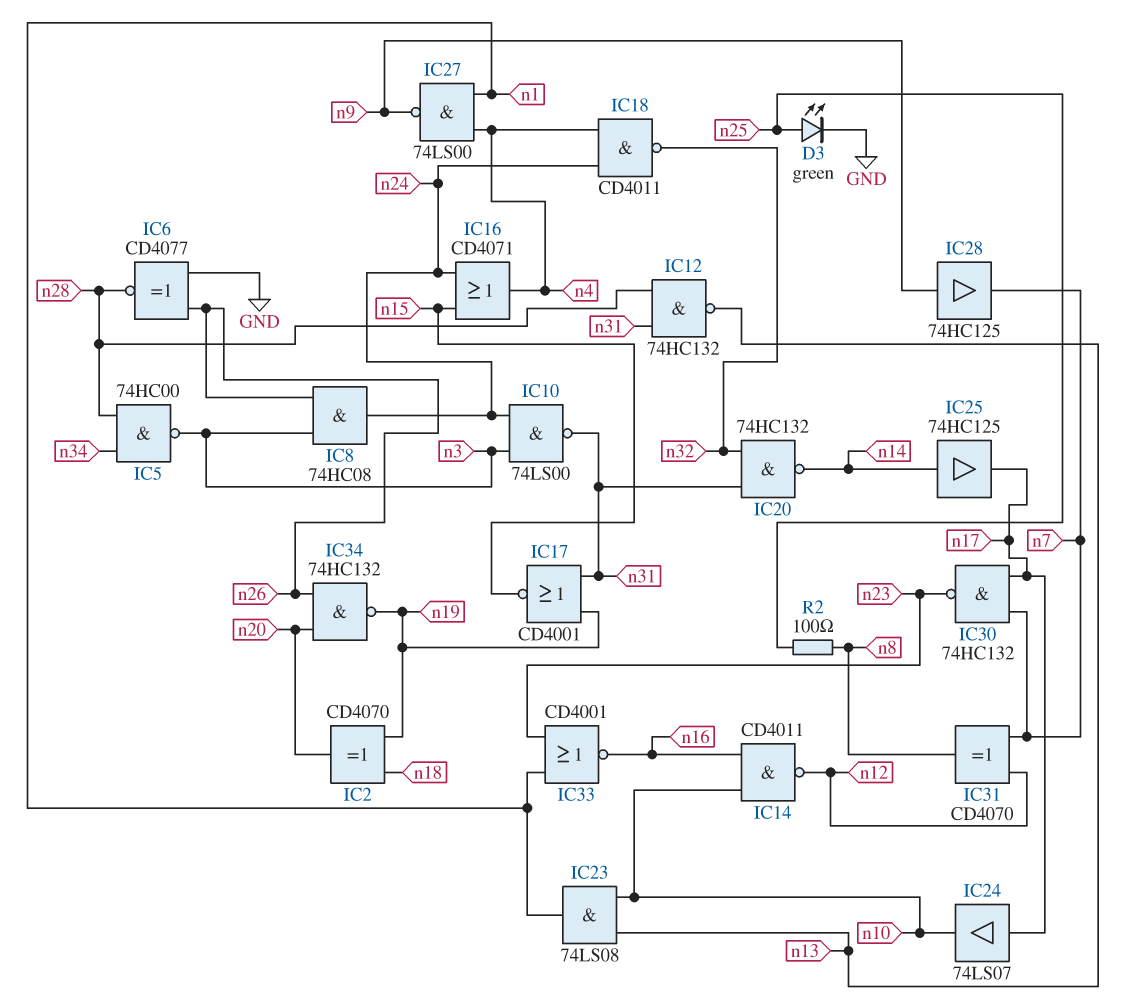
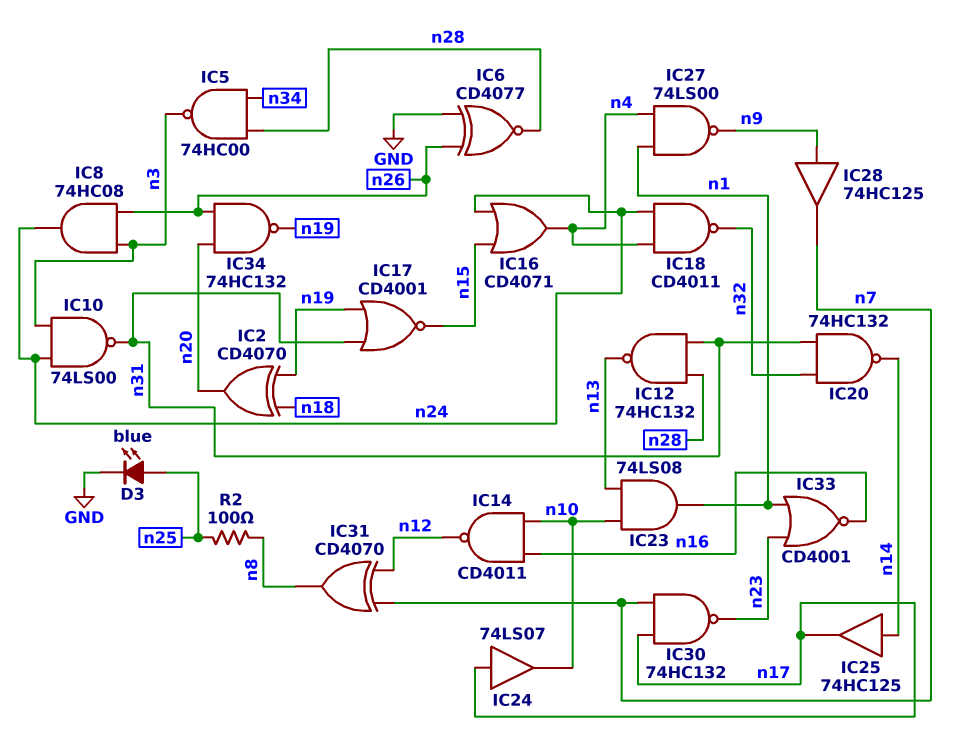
D3: LED green (A n25, K GND) -> LED blue (A n25, K GND)

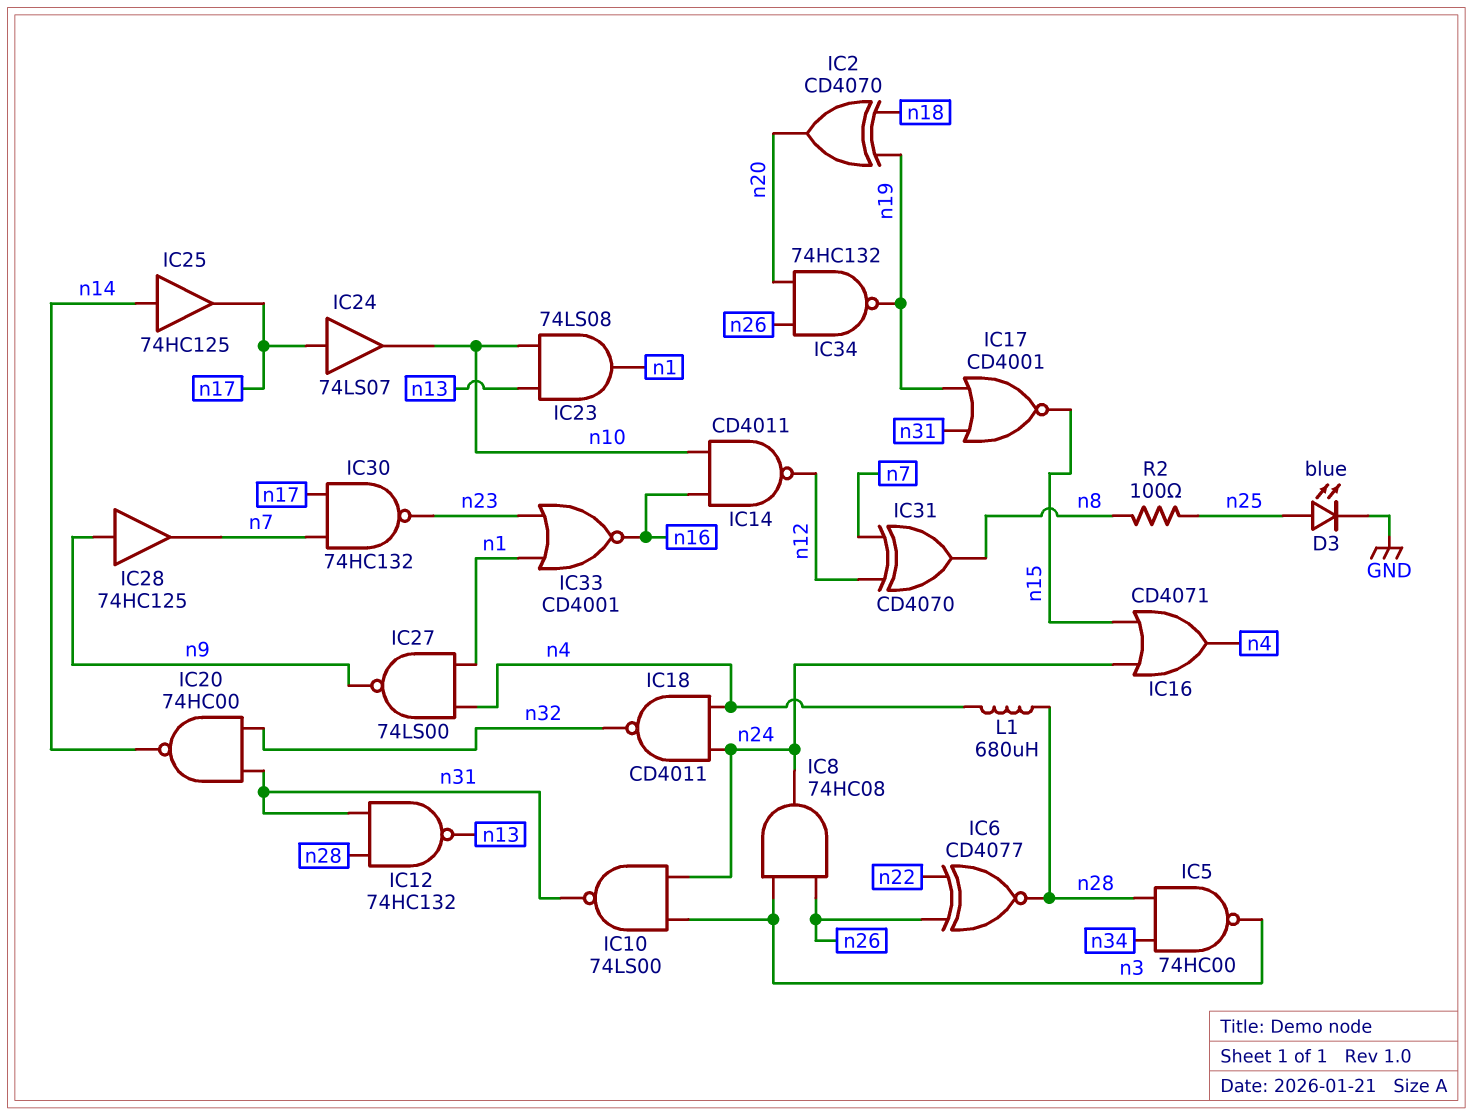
IC6: XNOR CD4077 (in GND, in n26, out n28) -> XNOR CD4077 (in n22, in n26, out n28)
IC20: NAND 74HC132 (in n31, in n32, out n14) -> NAND 74HC00 (in n31, in n32, out n14)
L1: none -> 680uH (n4, n28)

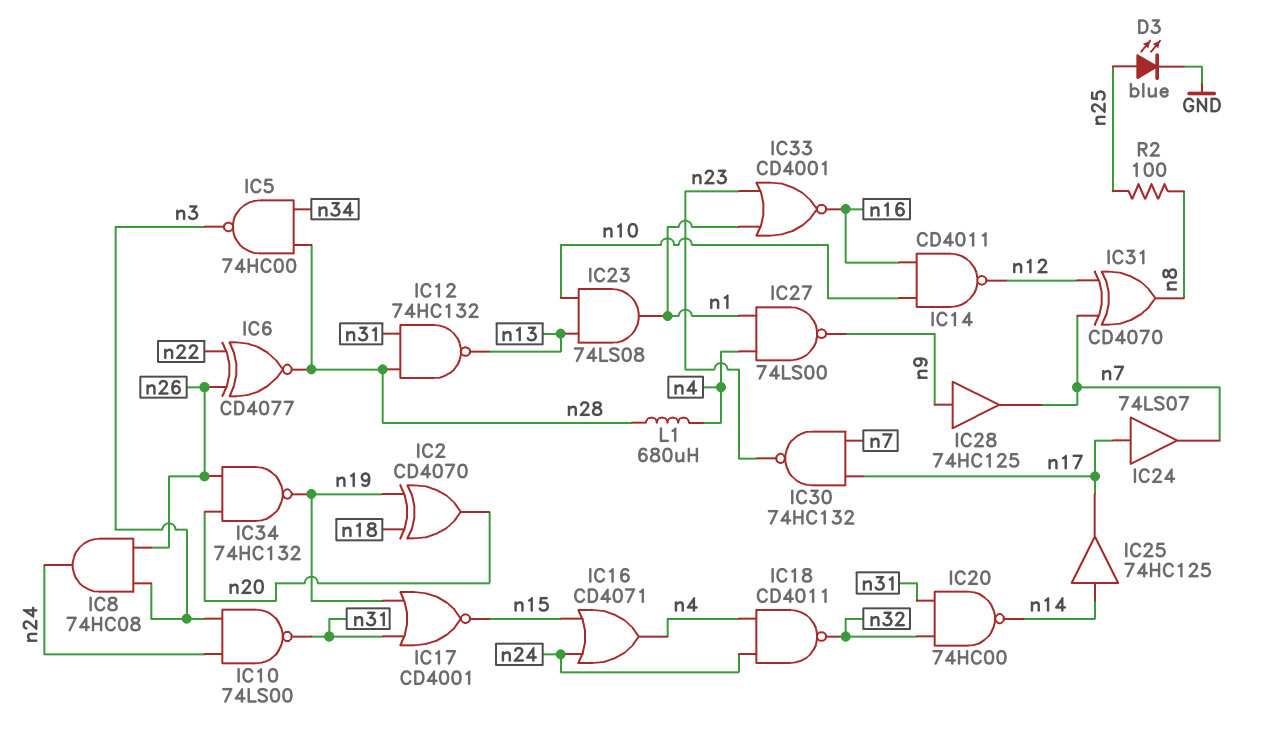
IC24: buffer 74LS07 (in n17, out n10) -> buffer 74LS07 (in n17, out n7)

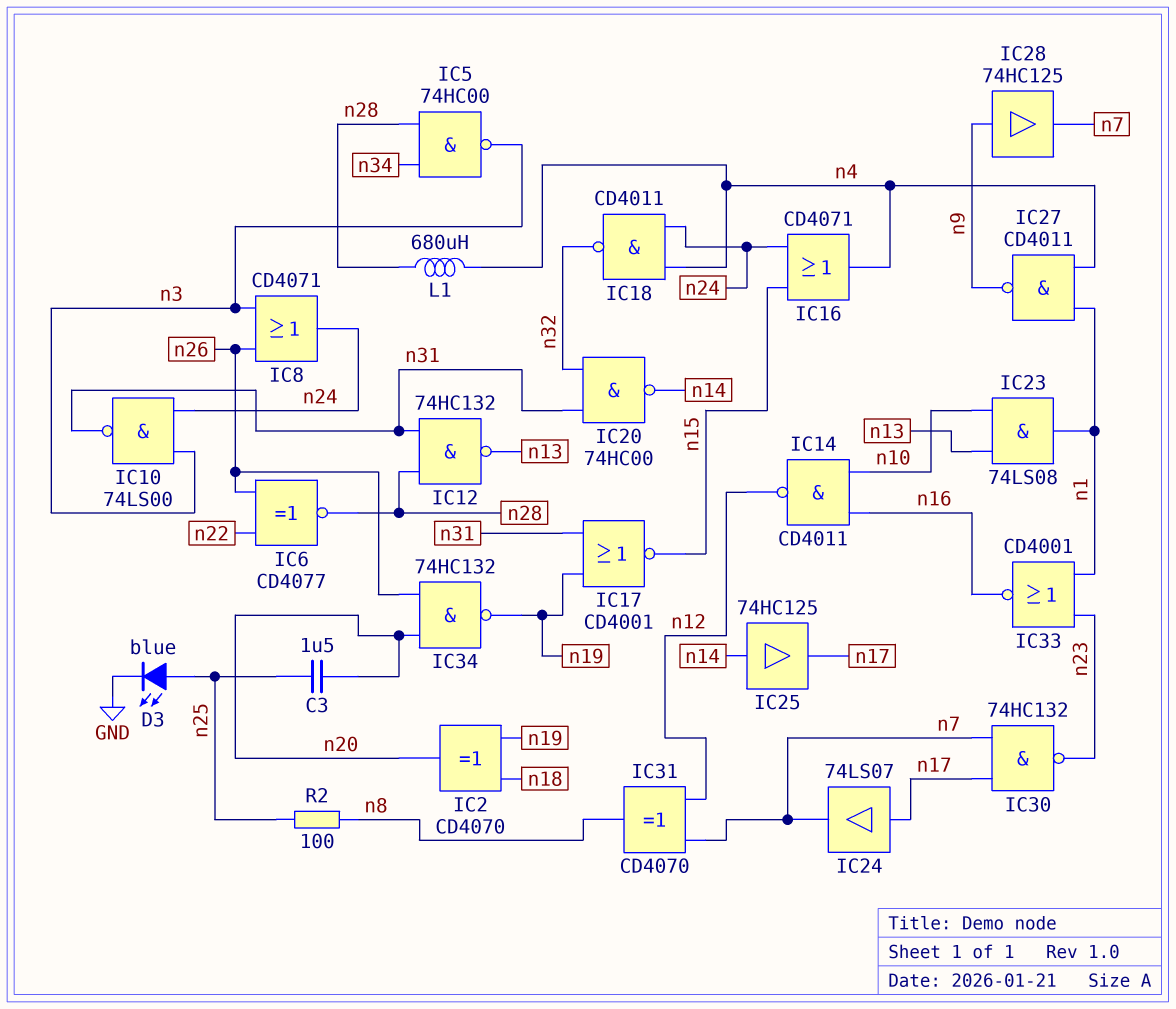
C3: none -> 1.5uF (n20, n25)
IC8: AND 74HC08 (in n3, in n26, out n24) -> OR CD4071 (in n3, in n26, out n24)
IC27: NAND 74LS00 (in n1, in n4, out n9) -> NAND CD4011 (in n1, in n4, out n9)

